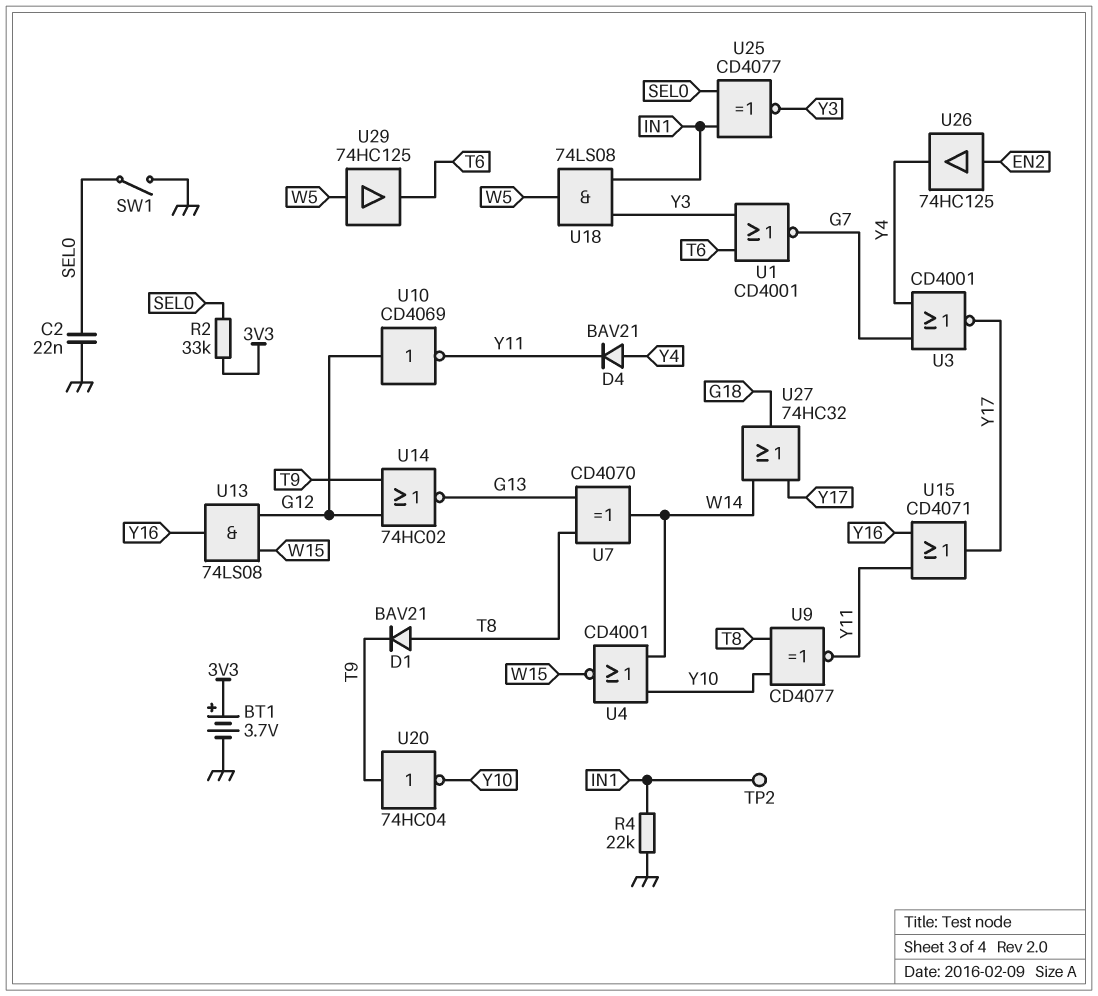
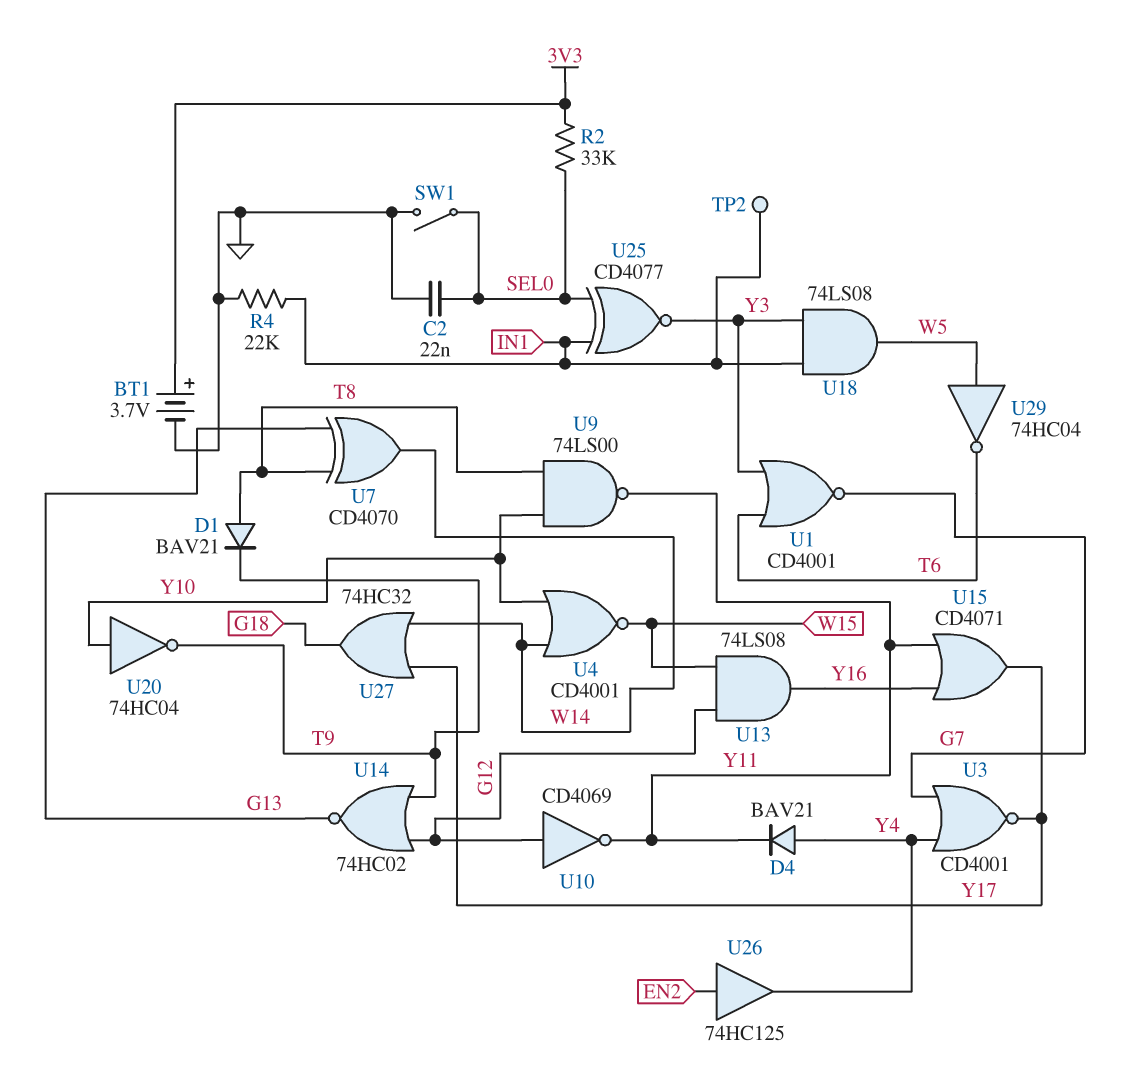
U9: XNOR CD4077 (in T8, in Y10, out Y11) -> NAND 74LS00 (in T8, in Y10, out Y11)
U20: NOT 74HC04 (in T9, out Y10) -> NOT 74HC04 (in Y10, out T9)
U29: buffer 74HC125 (in W5, out T6) -> NOT 74HC04 (in W5, out T6)

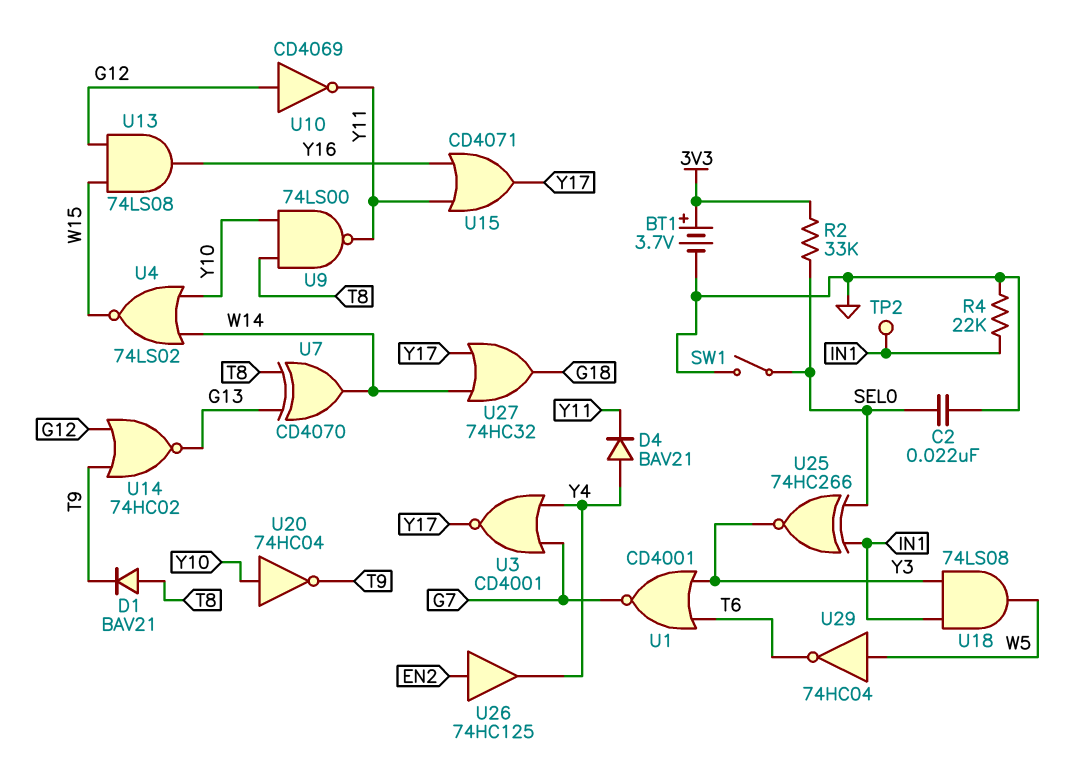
U4: NOR CD4001 (in W14, in Y10, out W15) -> NOR 74LS02 (in W14, in Y10, out W15)
U25: XNOR CD4077 (in IN1, in SEL0, out Y3) -> XNOR 74HC266 (in IN1, in SEL0, out Y3)

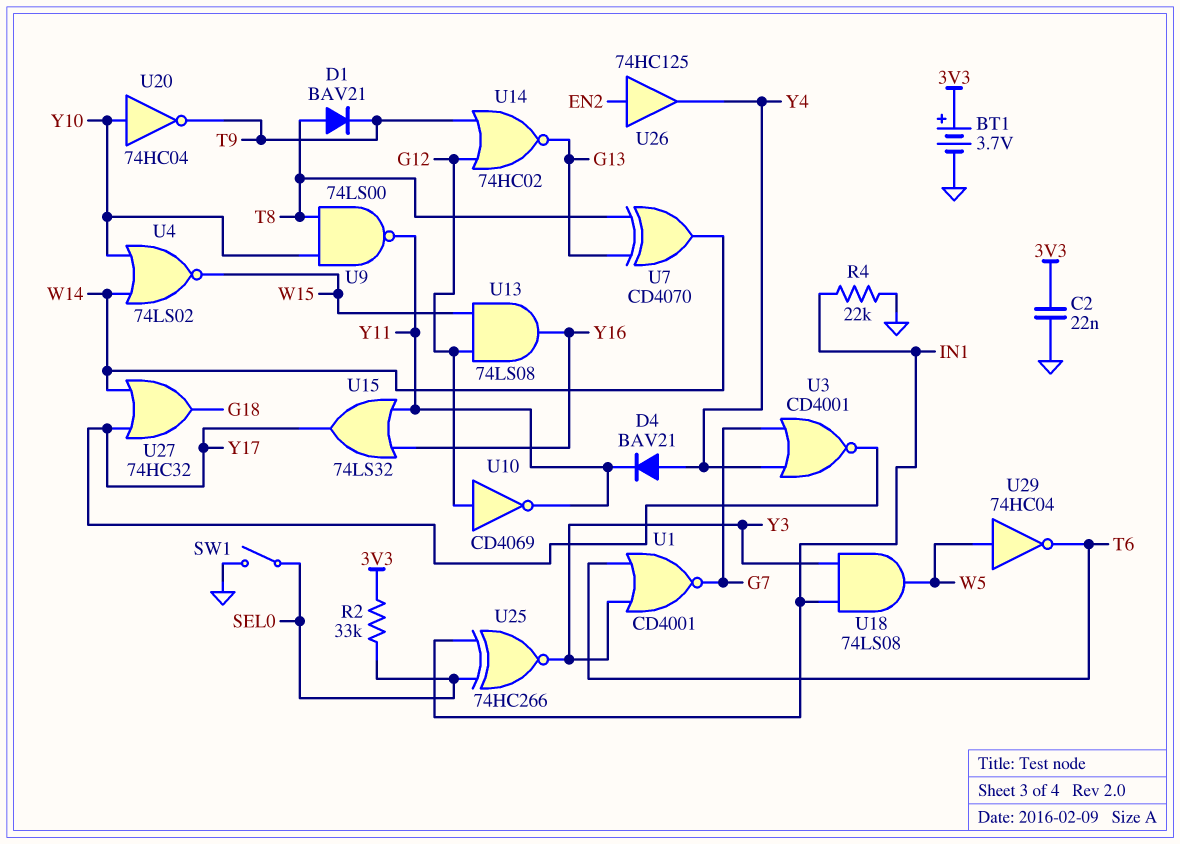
C2: 22nF (GND, SEL0) -> 22nF (3V3, GND)
TP2: test point (IN1) -> none
U15: OR CD4071 (in Y11, in Y16, out Y17) -> OR 74LS32 (in Y11, in Y16, out Y17)

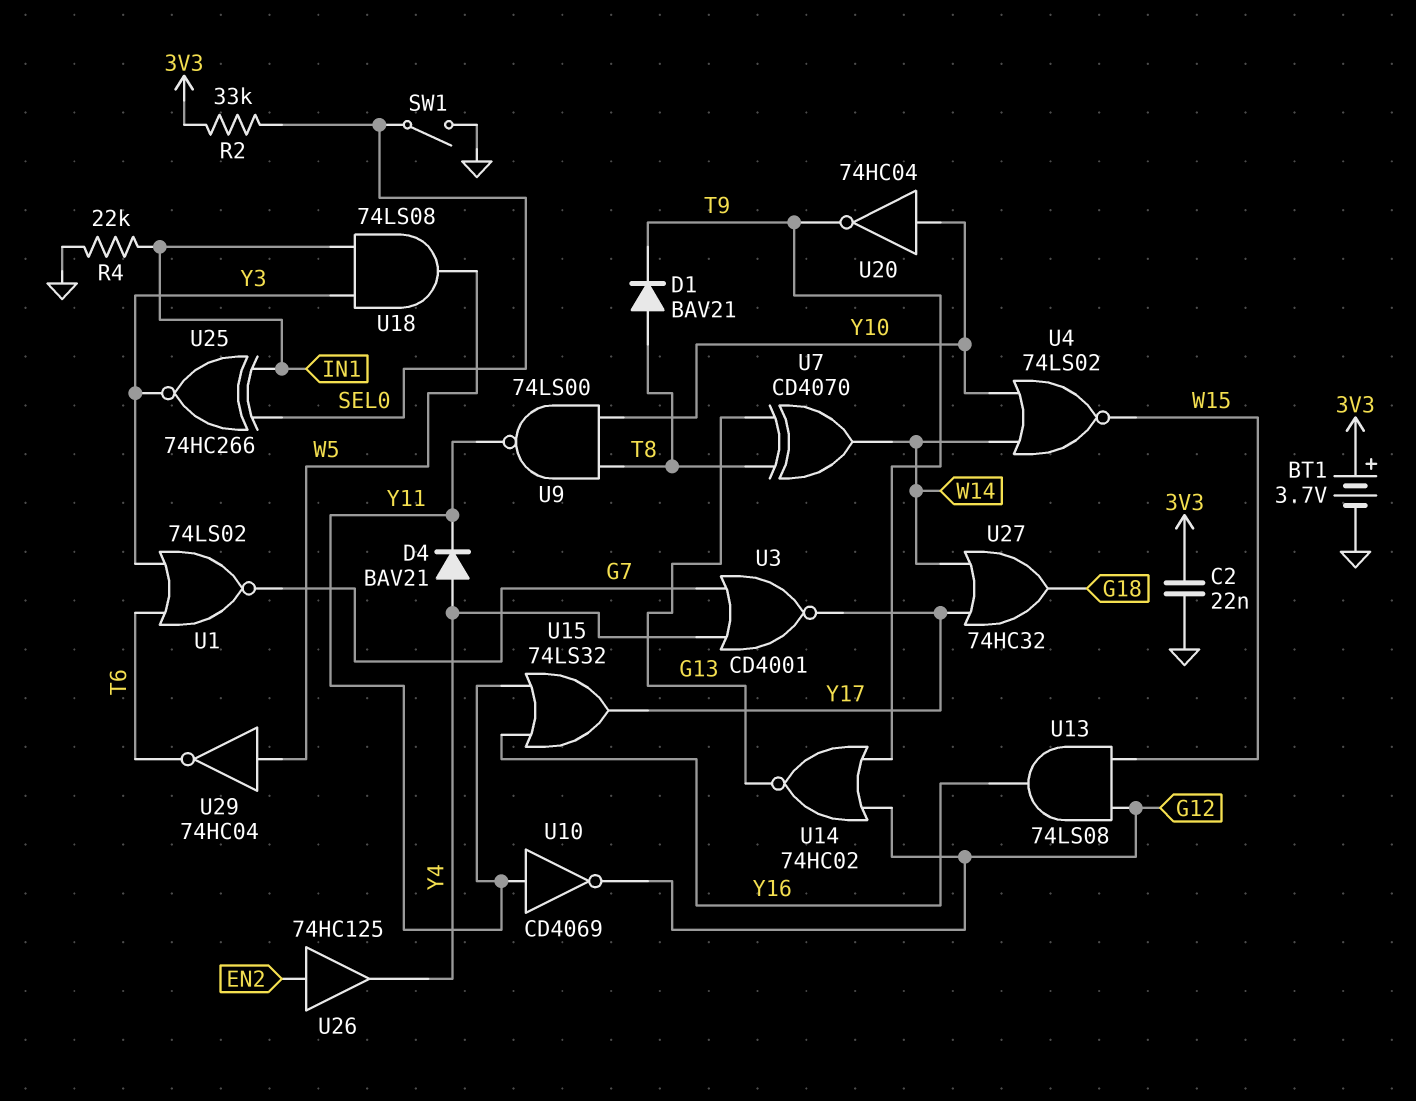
U1: NOR CD4001 (in T6, in Y3, out G7) -> NOR 74LS02 (in T6, in Y3, out G7)
U10: NOT CD4069 (in G12, out Y11) -> NOT CD4069 (in Y11, out G12)

